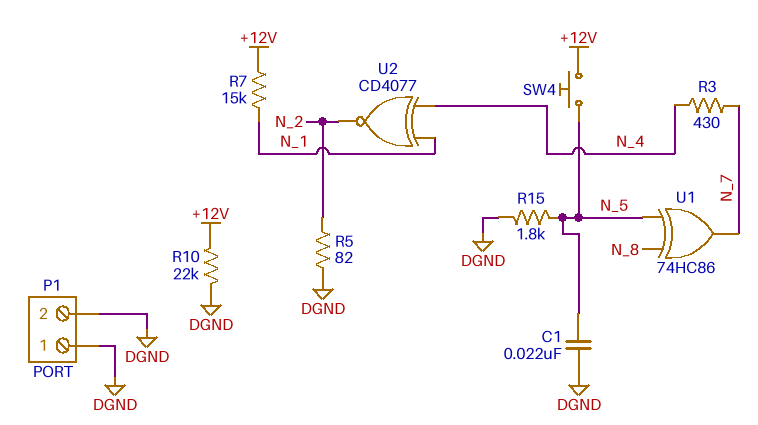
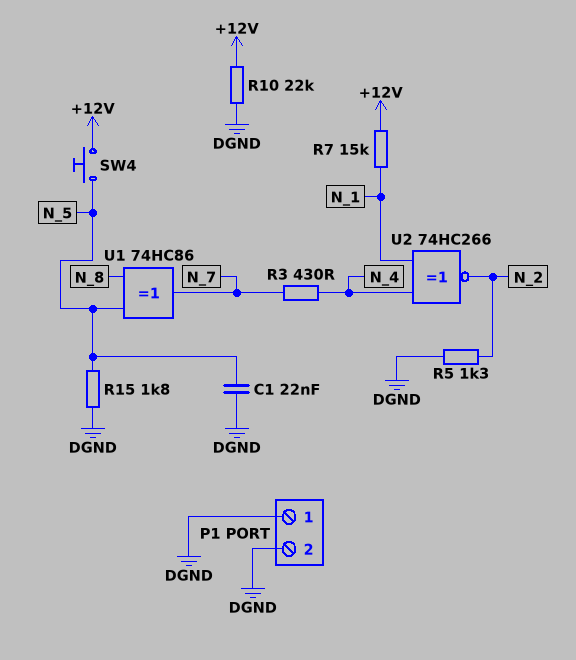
R5: 82 (DGND, N_2) -> 1.3k (DGND, N_2)
U2: XNOR CD4077 (in N_1, in N_4, out N_2) -> XNOR 74HC266 (in N_1, in N_4, out N_2)

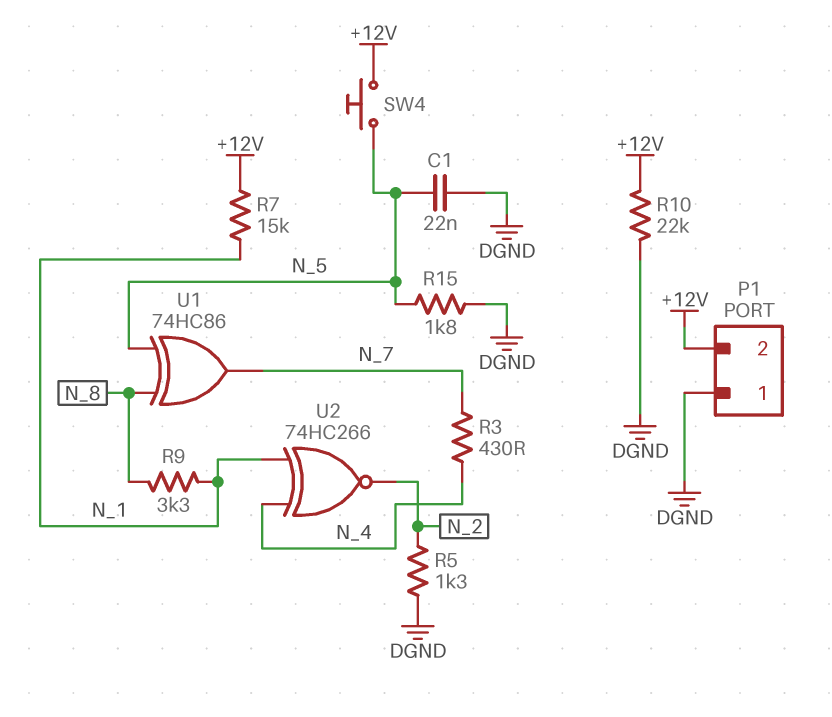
P1 pin 2: DGND -> +12V
R9: none -> 3.3k (N_1, N_8)

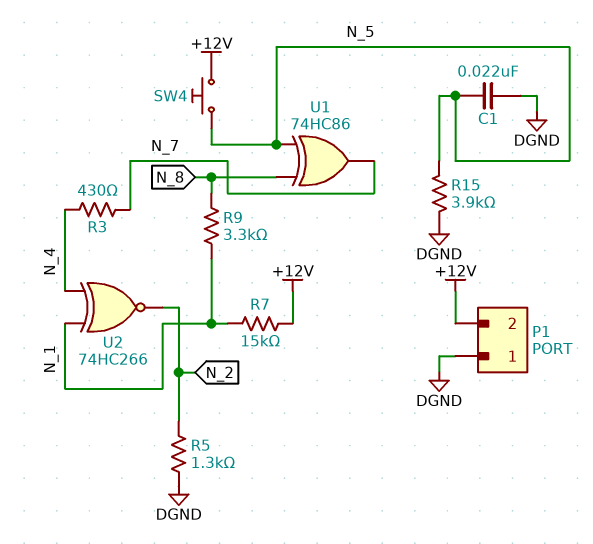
R10: 22k (+12V, DGND) -> none
R15: 1.8k (DGND, N_5) -> 3.9k (DGND, N_5)

